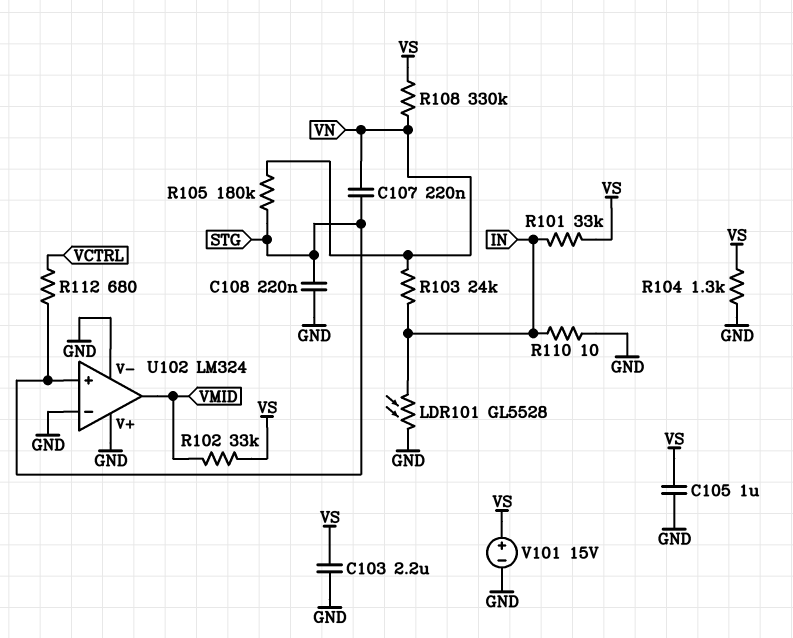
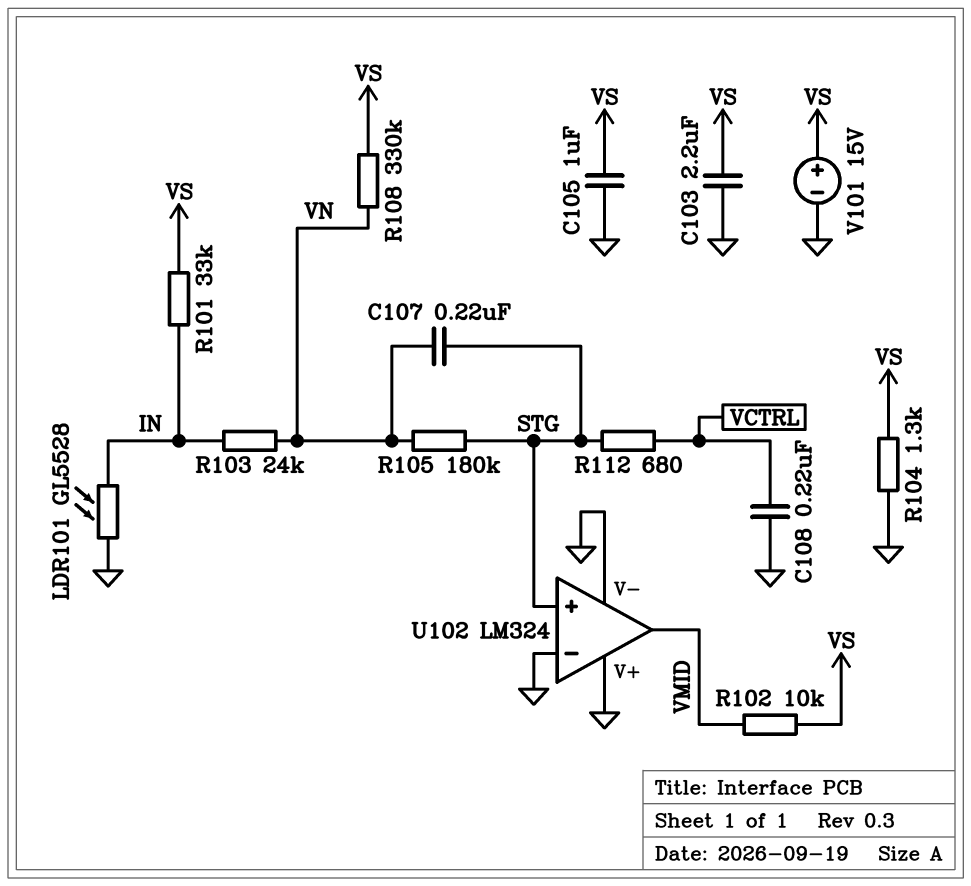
C108: 220nF (GND, STG) -> 220nF (GND, VCTRL)
R102: 33k (VMID, VS) -> 10k (VMID, VS)
R110: 10 (GND, IN) -> none

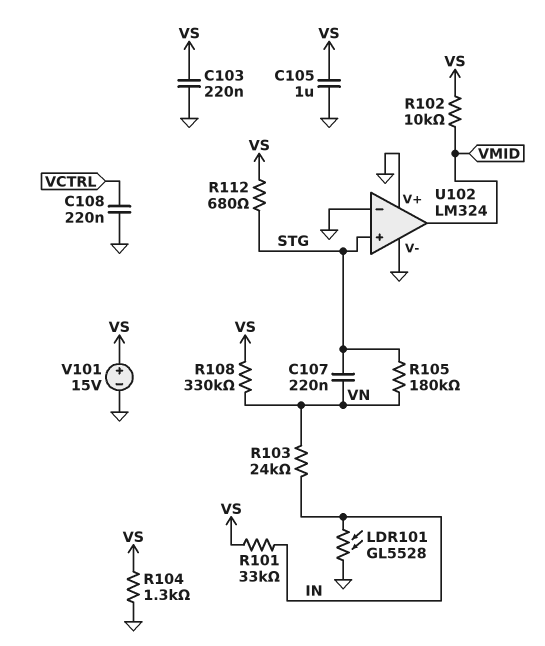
C103: 2.2uF (GND, VS) -> 220nF (GND, VS)
R112: 680 (STG, VCTRL) -> 680 (STG, VS)

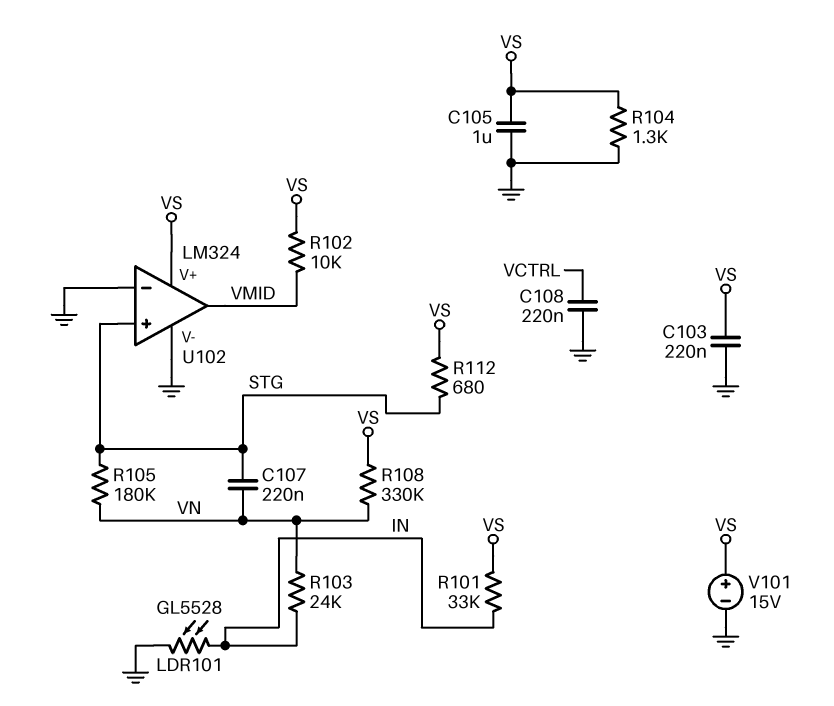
U102 pin V+: GND -> VS

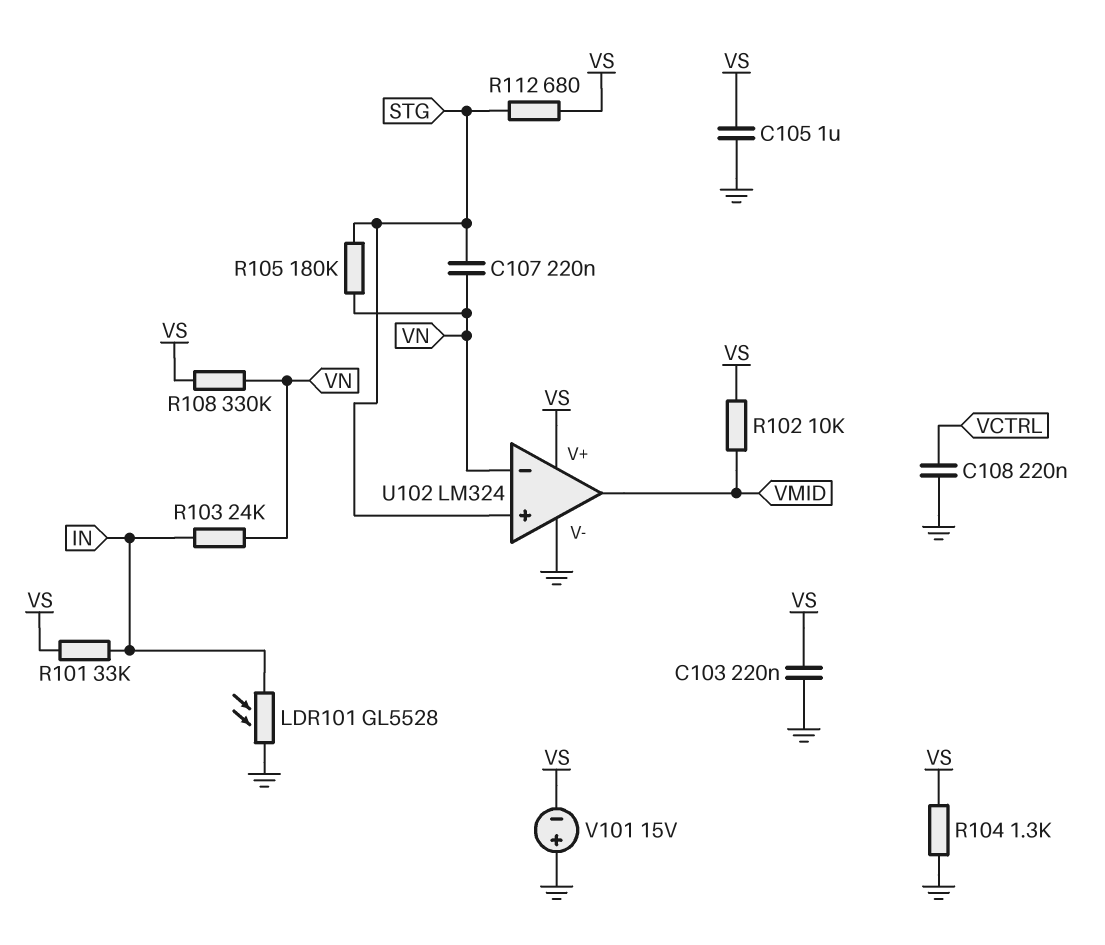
U102 pin in-: GND -> VN
V101: 15V (plus VS, minus GND) -> 15V (plus GND, minus VS)

